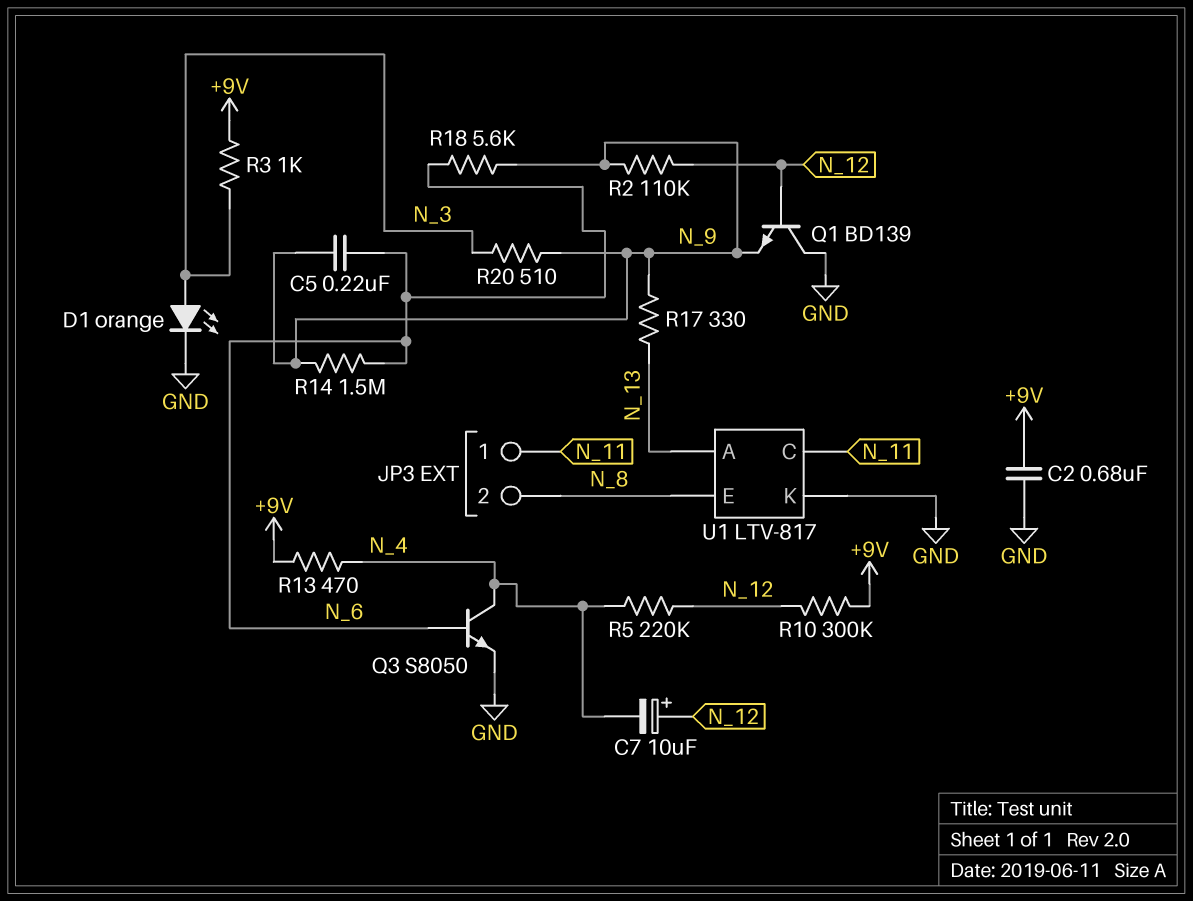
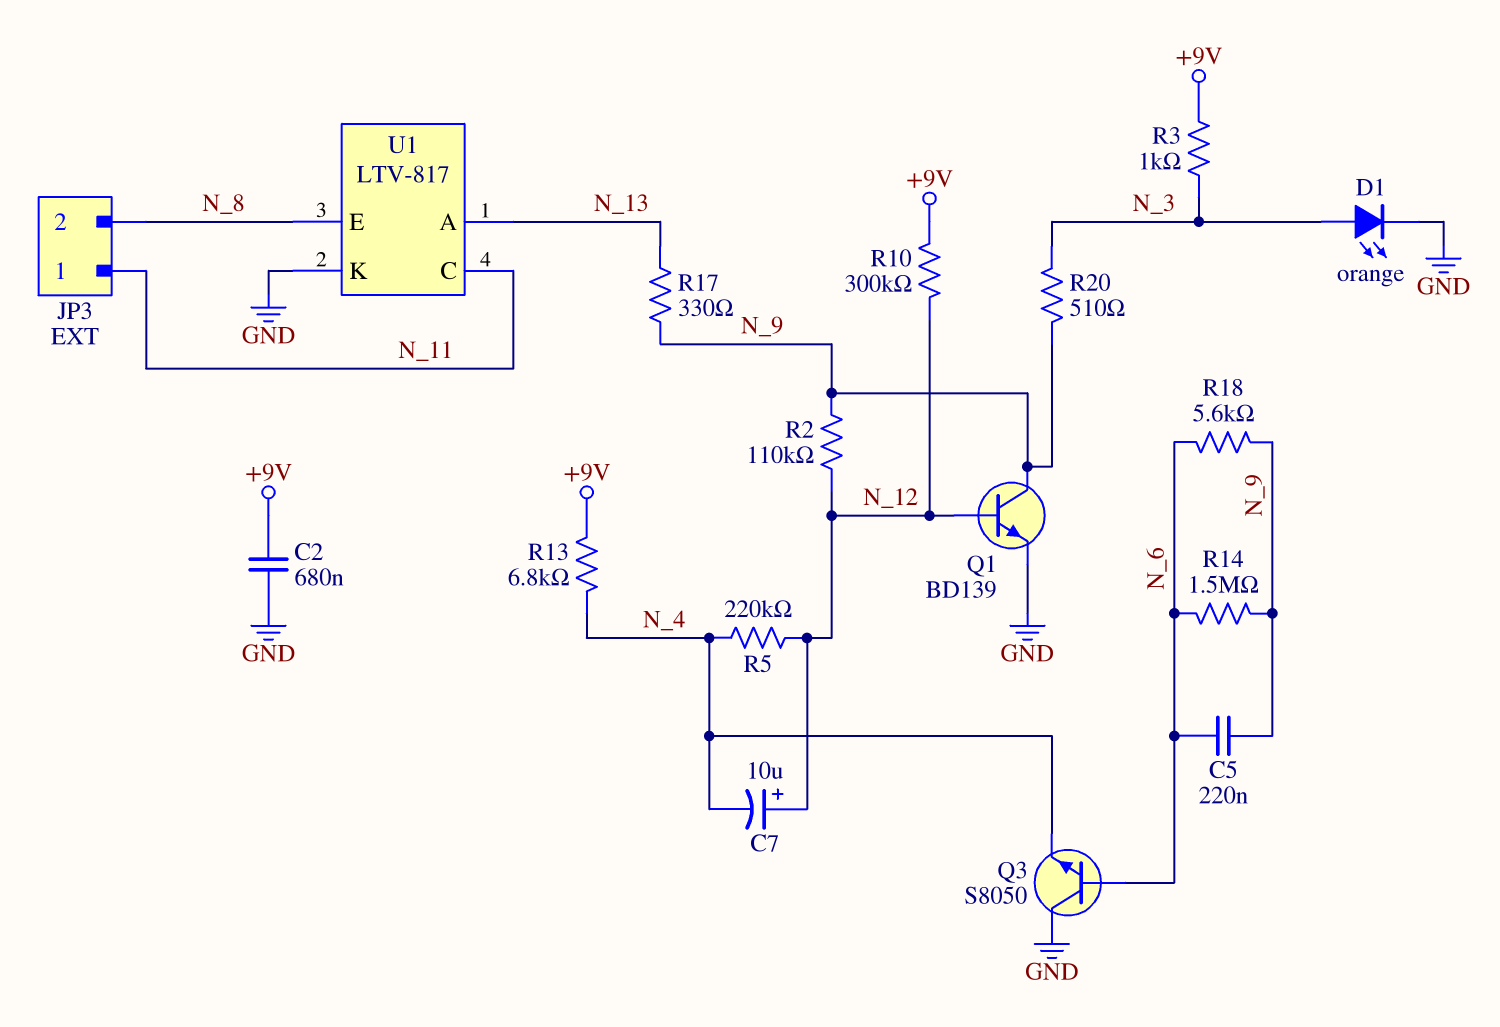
Q1: NPN BD139 (B N_12, C GND, E N_9) -> NPN BD139 (B N_12, C N_9, E GND)
Q3: NPN S8050 (B N_6, C N_4, E GND) -> NPN S8050 (B N_6, C GND, E N_4)
R13: 470 (+9V, N_4) -> 6.8k (+9V, N_4)

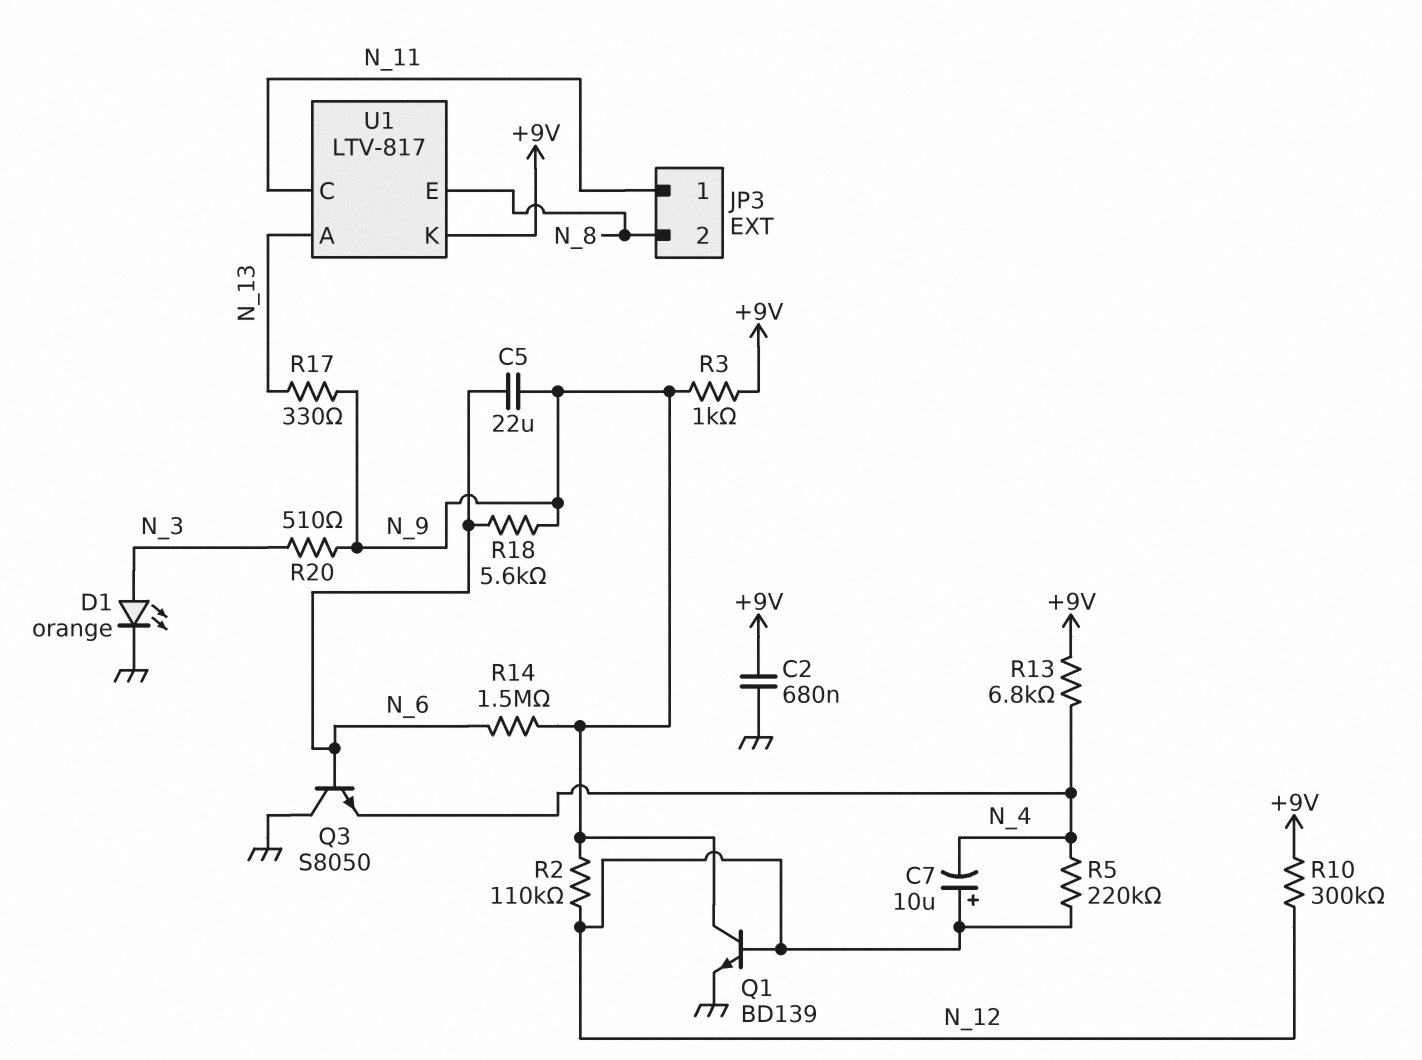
C5: 220nF (N_6, N_9) -> 22uF (N_6, N_9)
R3: 1k (+9V, N_3) -> 1k (+9V, N_9)
U1 pin K: GND -> +9V

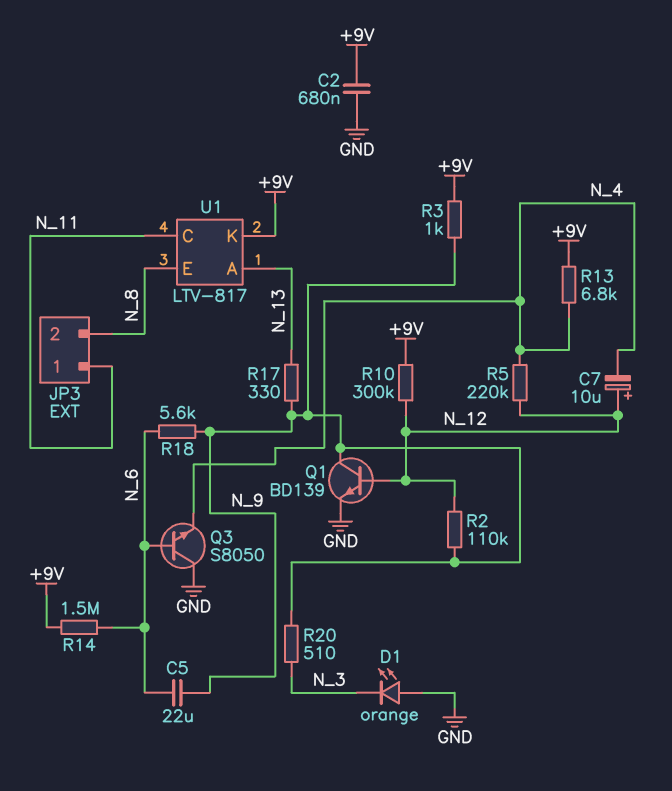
D1: LED orange (A N_3, K GND) -> LED orange (A GND, K N_3)
R14: 1.5M (N_6, N_9) -> 1.5M (+9V, N_6)

